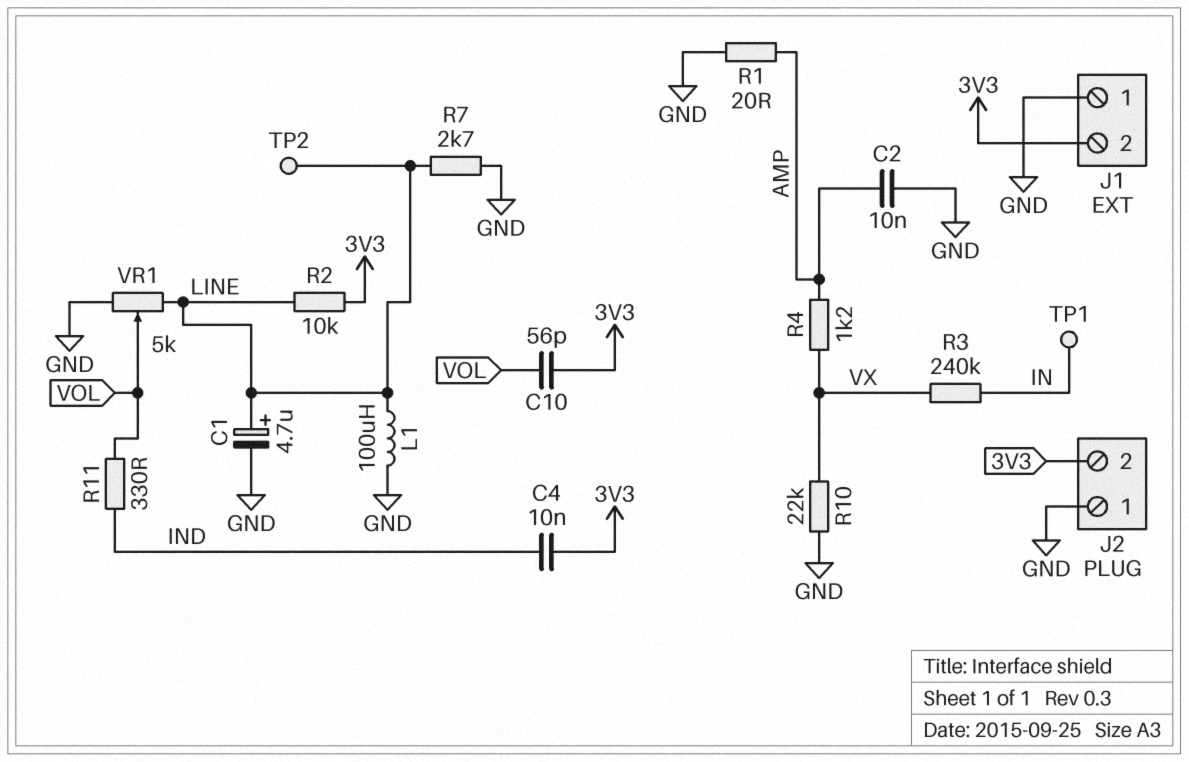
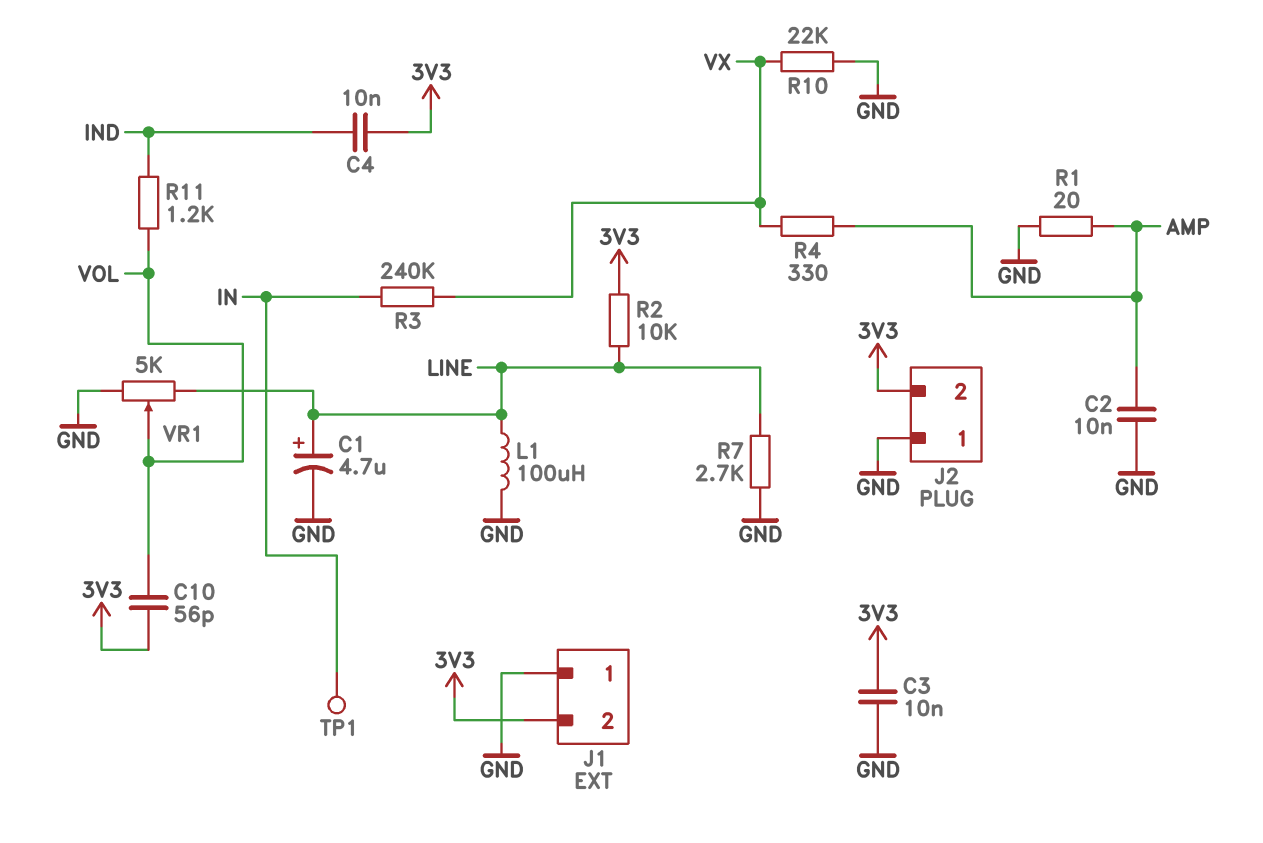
C3: none -> 10nF (3V3, GND)
R4: 1.2k (AMP, VX) -> 330 (AMP, VX)
R11: 330 (IND, VOL) -> 1.2k (IND, VOL)
TP2: test point (LINE) -> none

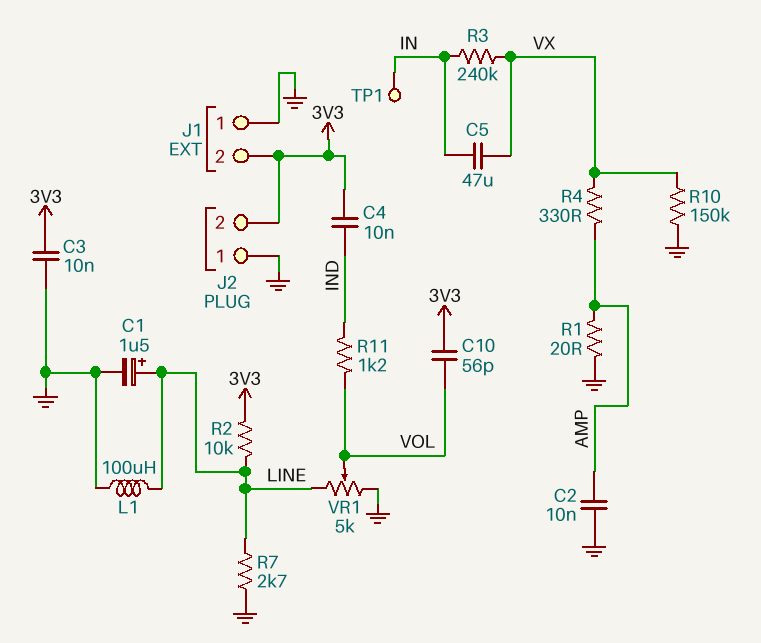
C1: 4.7uF (plus LINE, minus GND) -> 1.5uF (plus LINE, minus GND)
C5: none -> 47uF (IN, VX)
R10: 22k (GND, VX) -> 150k (GND, VX)

